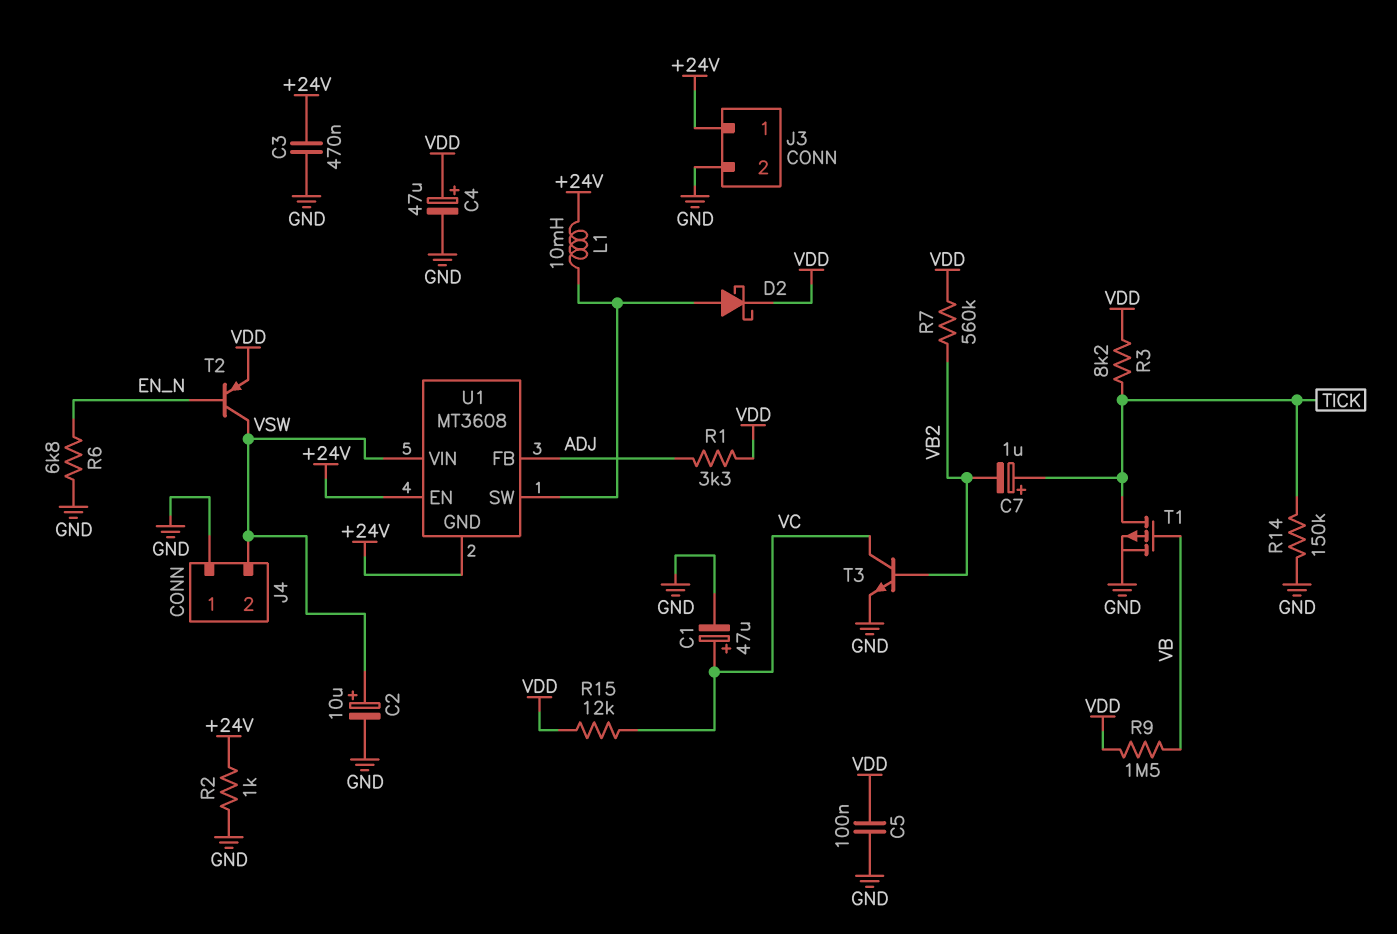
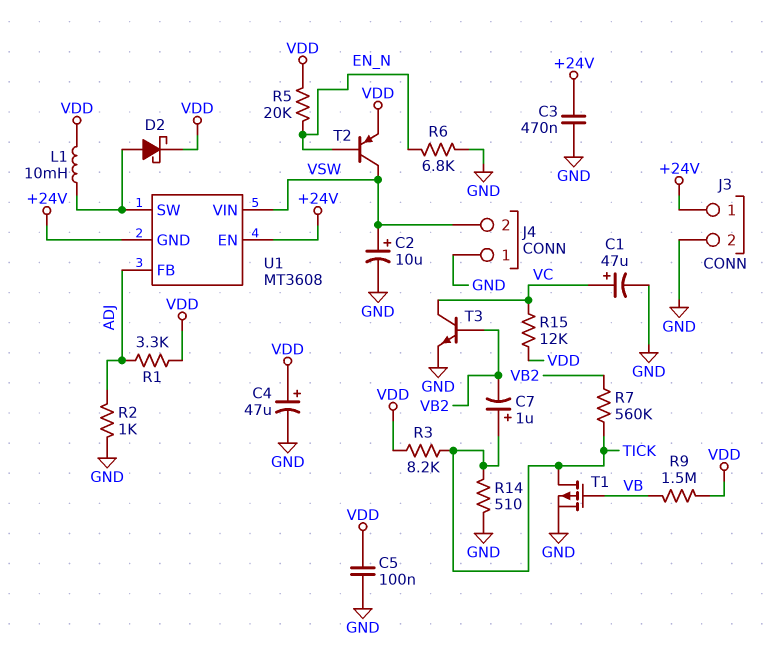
L1: 10mH (+24V, U1/SW) -> 10mH (U1/SW, VDD)
R2: 1k (+24V, GND) -> 1k (ADJ, GND)
R5: none -> 20k (EN_N, VDD)
R7: 560k (VB2, VDD) -> 560k (TICK, VB2)
R14: 150k (GND, TICK) -> 510 (GND, TICK)

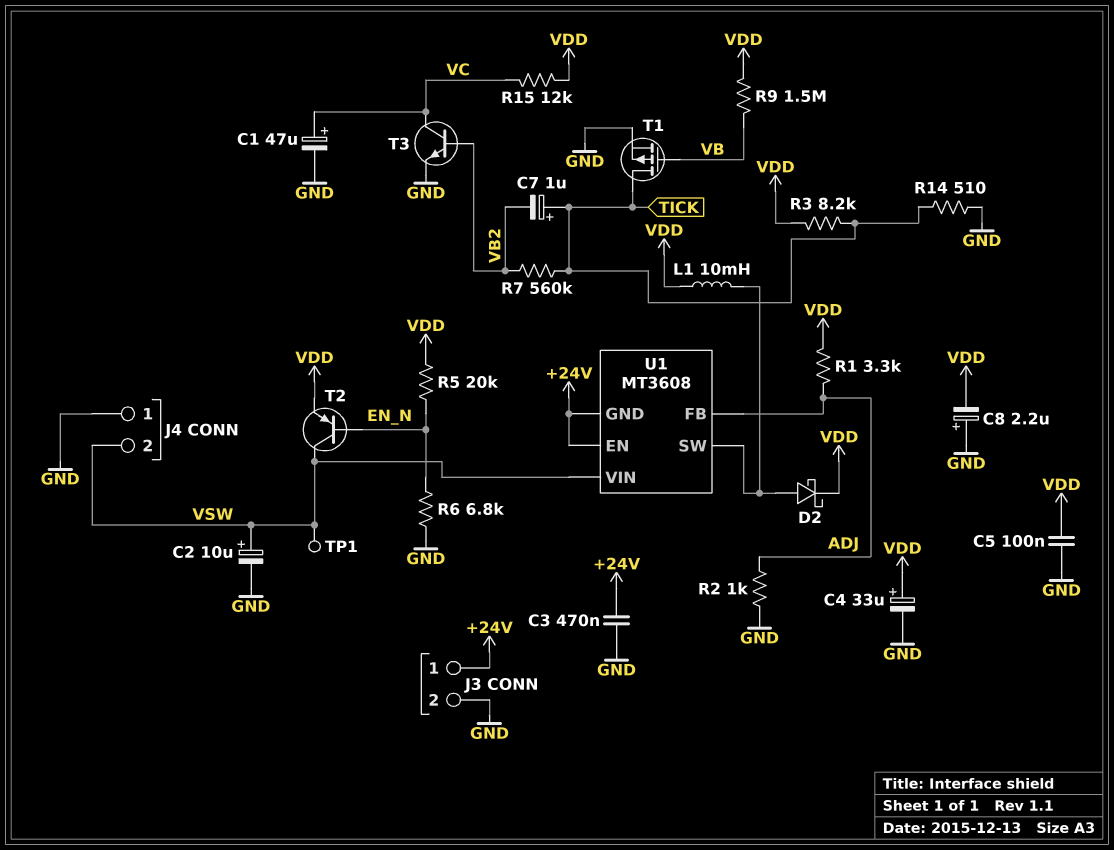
C4: 47uF (plus VDD, minus GND) -> 33uF (plus VDD, minus GND)
C8: none -> 2.2uF (plus GND, minus VDD)
TP1: none -> test point (VSW)

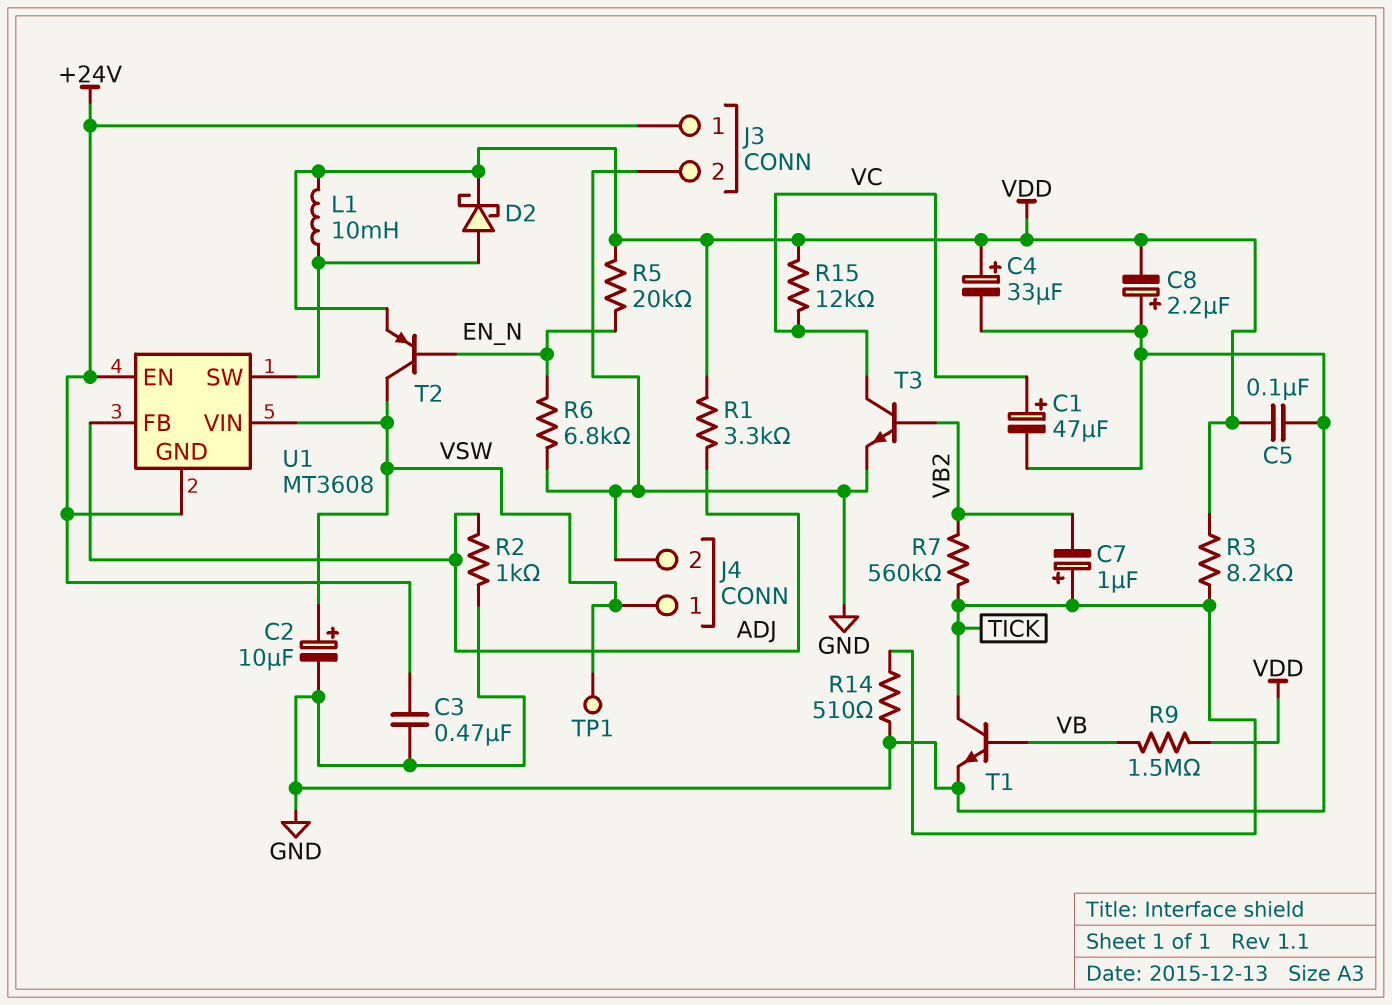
J4 pin 1: GND -> VSW
J4 pin 2: VSW -> GND
T1: PMOS (G VB, D TICK, S GND) -> NPN (B VB, C TICK, E GND)

